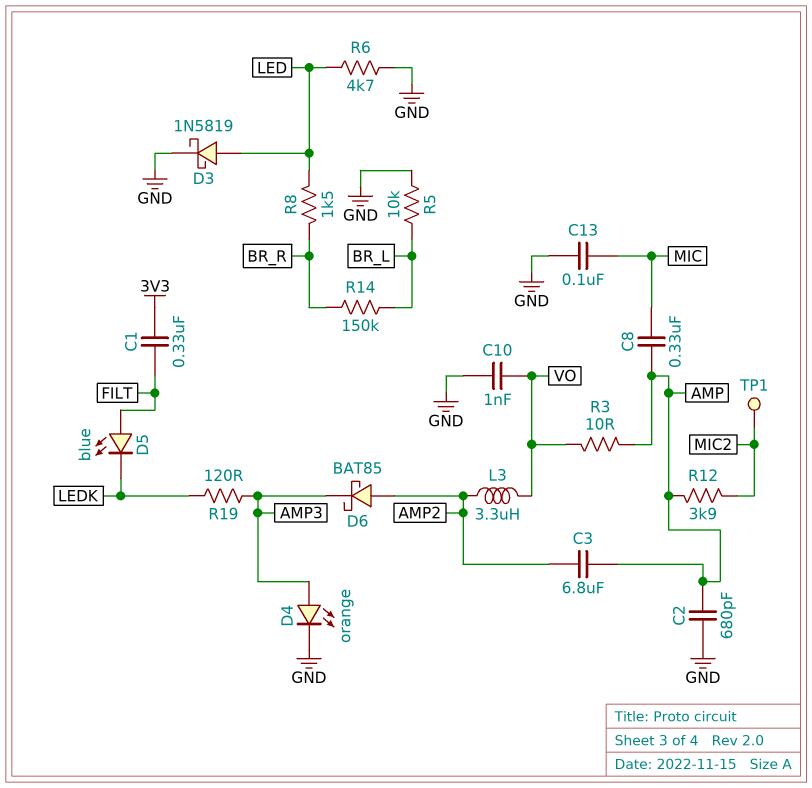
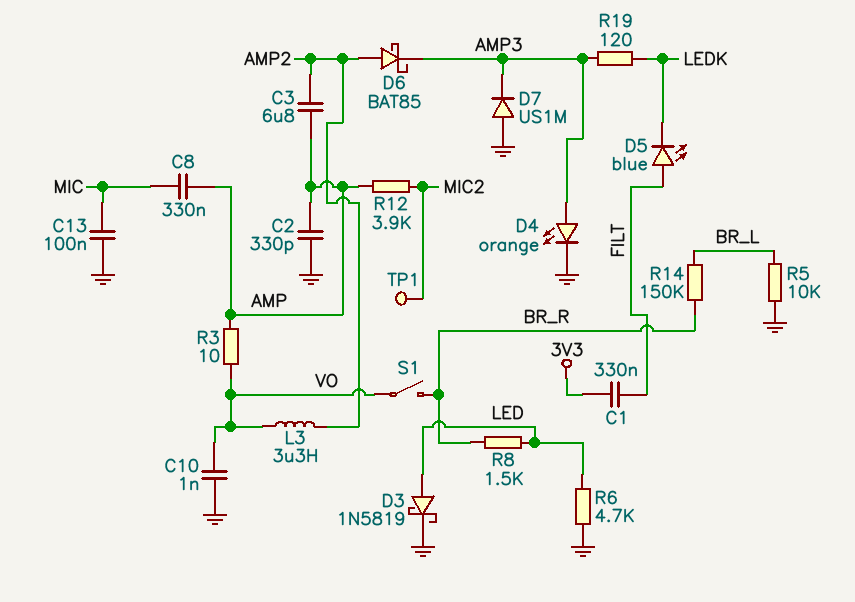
C2: 680pF (AMP, GND) -> 330pF (AMP, GND)
D7: none -> diode US1M (A GND, K AMP3)
S1: none -> switch (BR_R, VO)

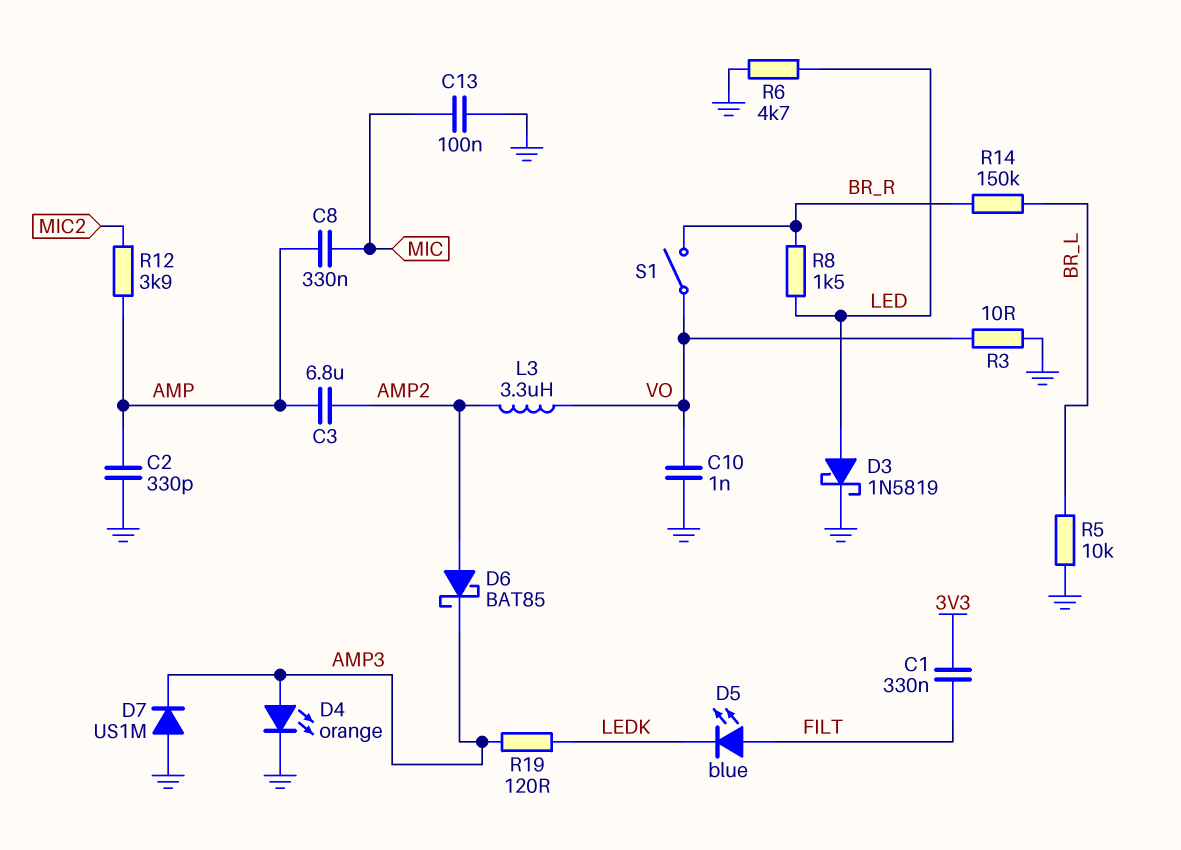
R3: 10 (AMP, VO) -> 10 (GND, VO)
TP1: test point (MIC2) -> none

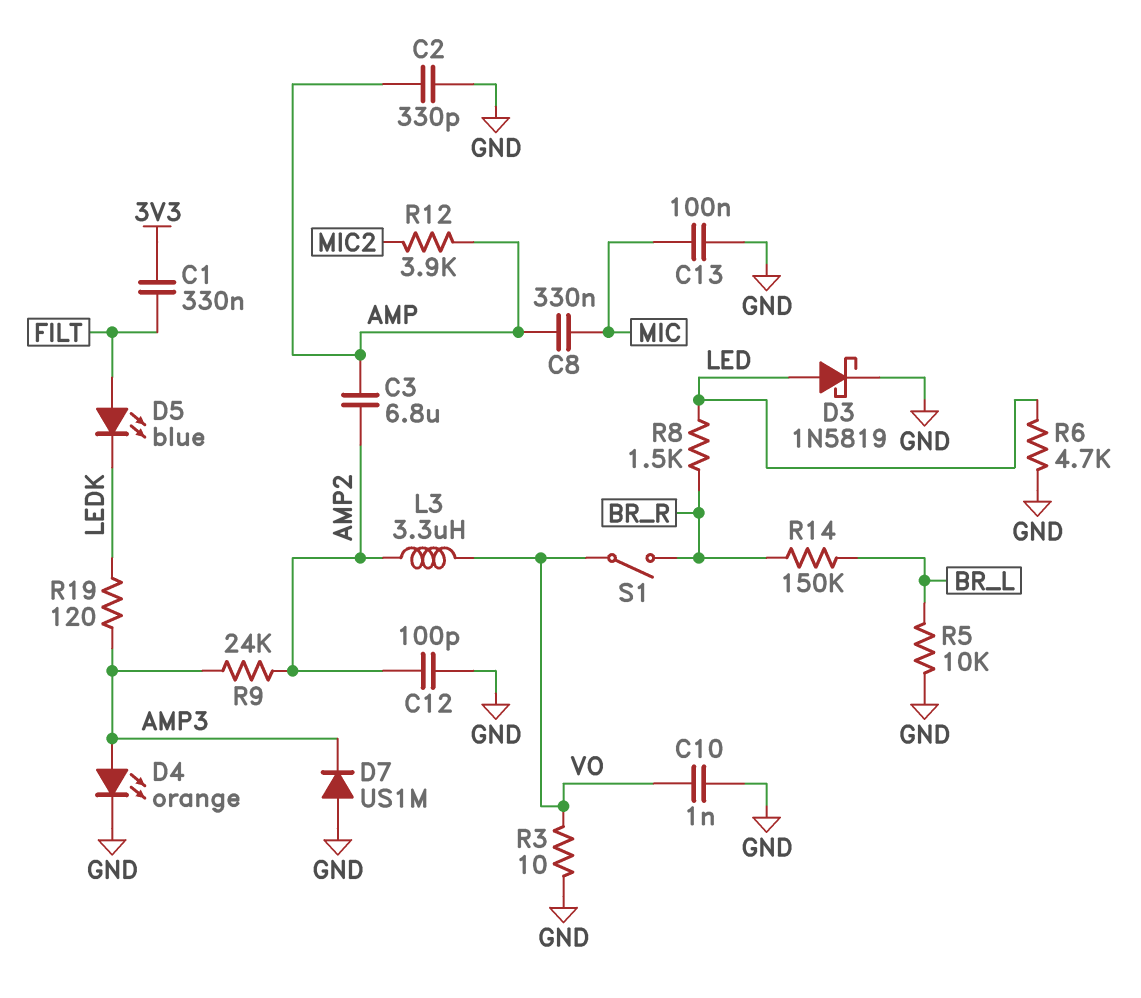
C12: none -> 100pF (AMP2, GND)
D6: schottky BAT85 (A AMP2, K AMP3) -> none
R9: none -> 24k (AMP2, AMP3)

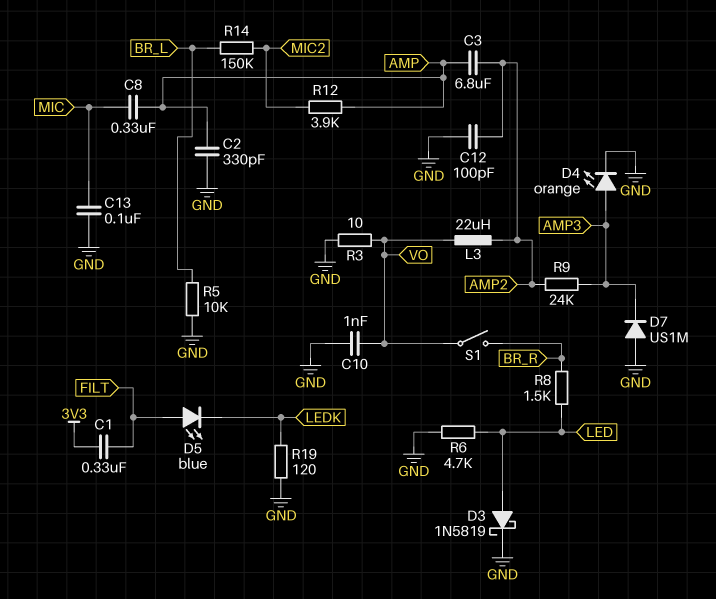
L3: 3.3uH (AMP2, VO) -> 22uH (AMP2, VO)
R14: 150k (BR_L, BR_R) -> 150k (BR_L, MIC2)
R19: 120 (AMP3, LEDK) -> 120 (GND, LEDK)

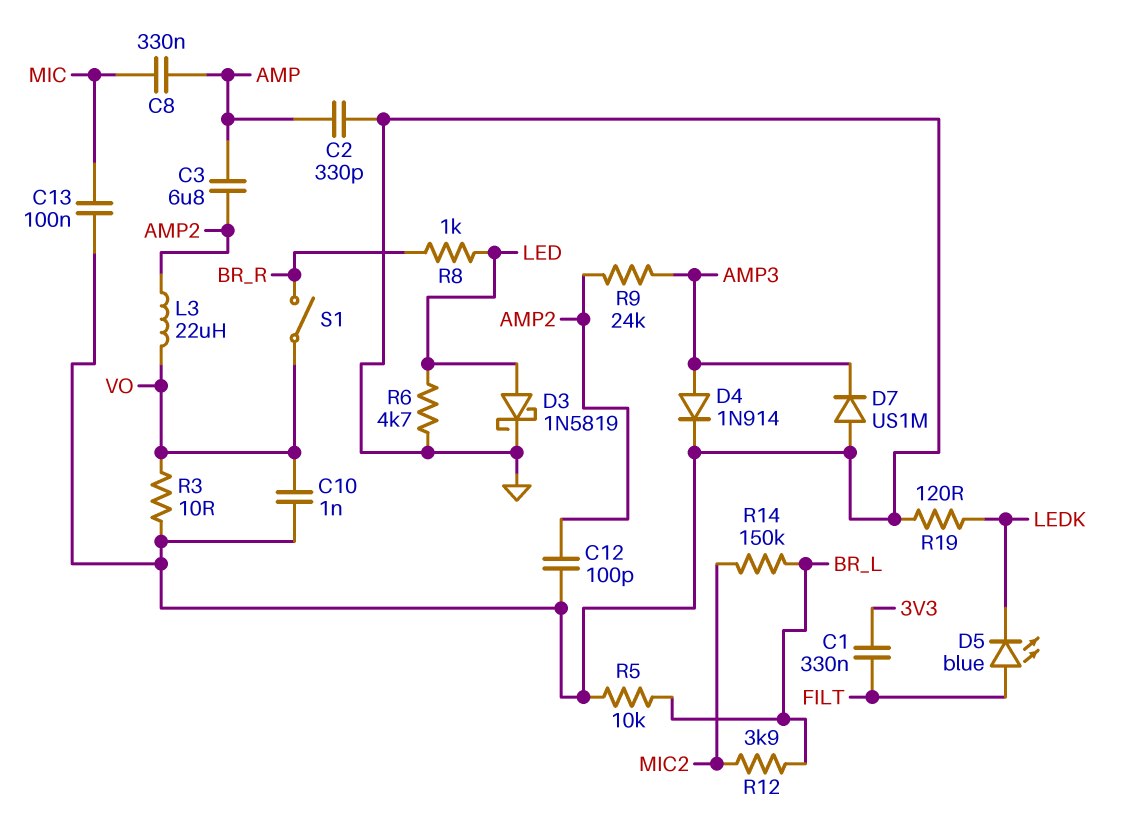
D4: LED orange (A AMP3, K GND) -> diode 1N914 (A AMP3, K GND)
R8: 1.5k (BR_R, LED) -> 1k (BR_R, LED)
R12: 3.9k (AMP, MIC2) -> 3.9k (BR_L, MIC2)

